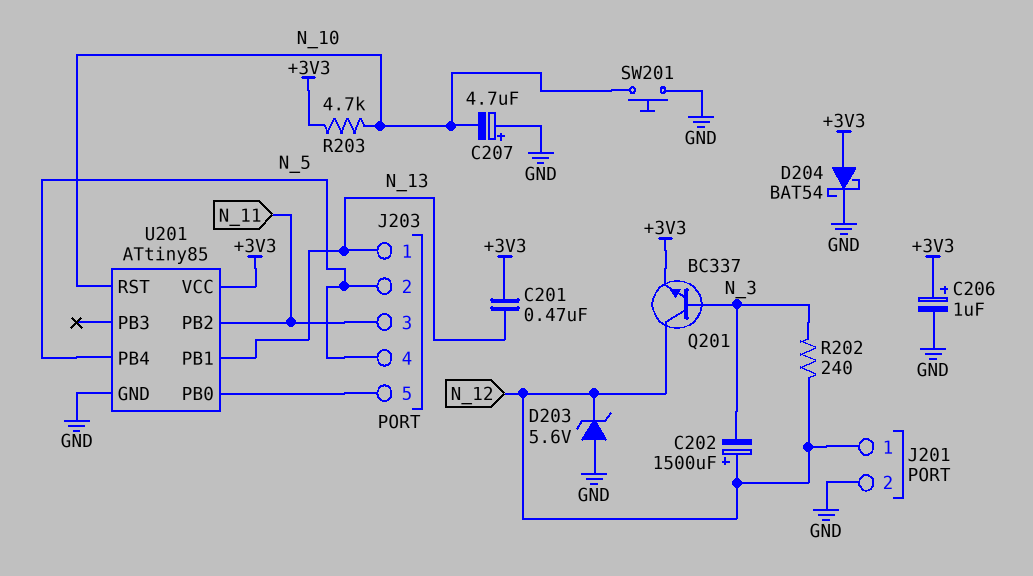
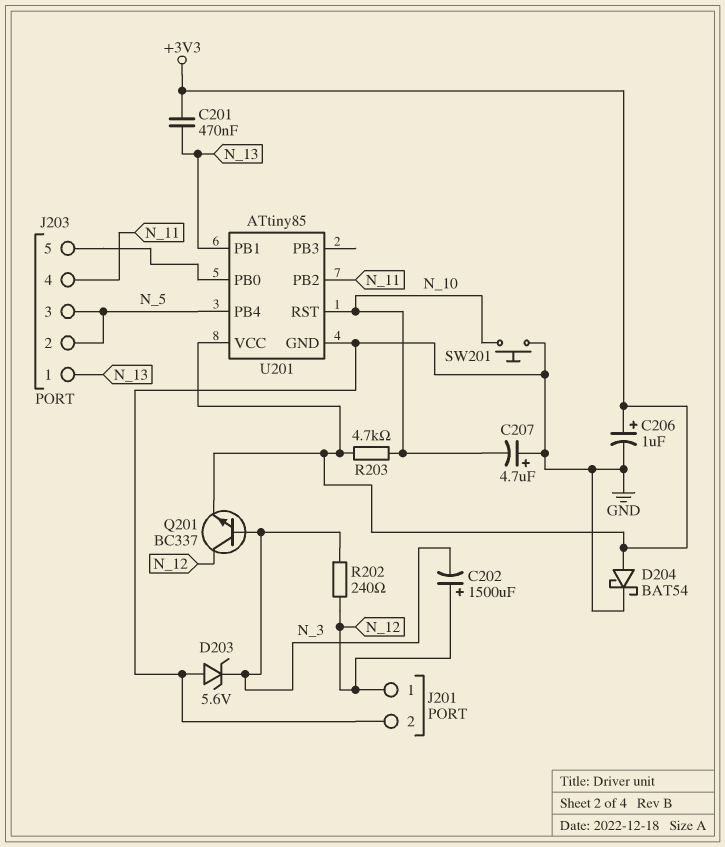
D203: zener 5.6V (A GND, K N_12) -> zener 5.6V (A GND, K N_3)
J203 pin 3: N_11 -> N_5
J203 pin 4: N_5 -> N_11

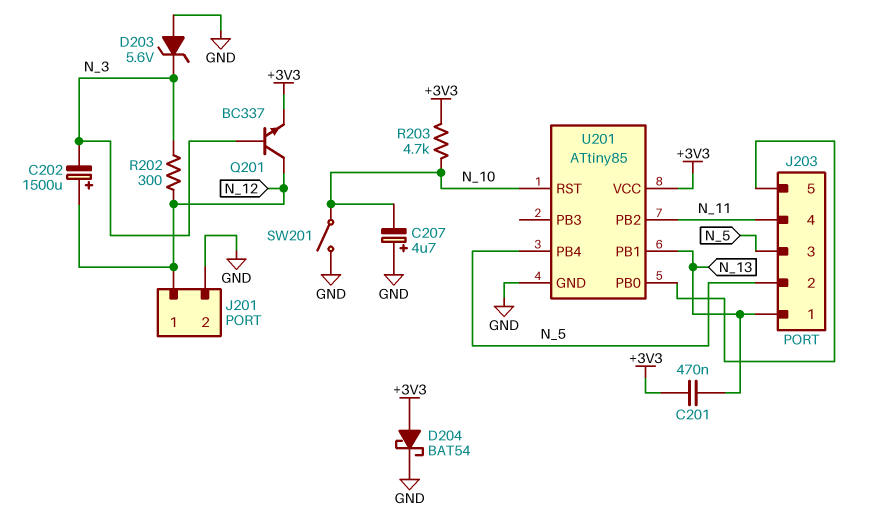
C206: 1uF (plus +3V3, minus GND) -> none
R202: 240 (N_3, N_12) -> 300 (N_3, N_12)
SW201: button (GND, N_10) -> switch (GND, N_10)

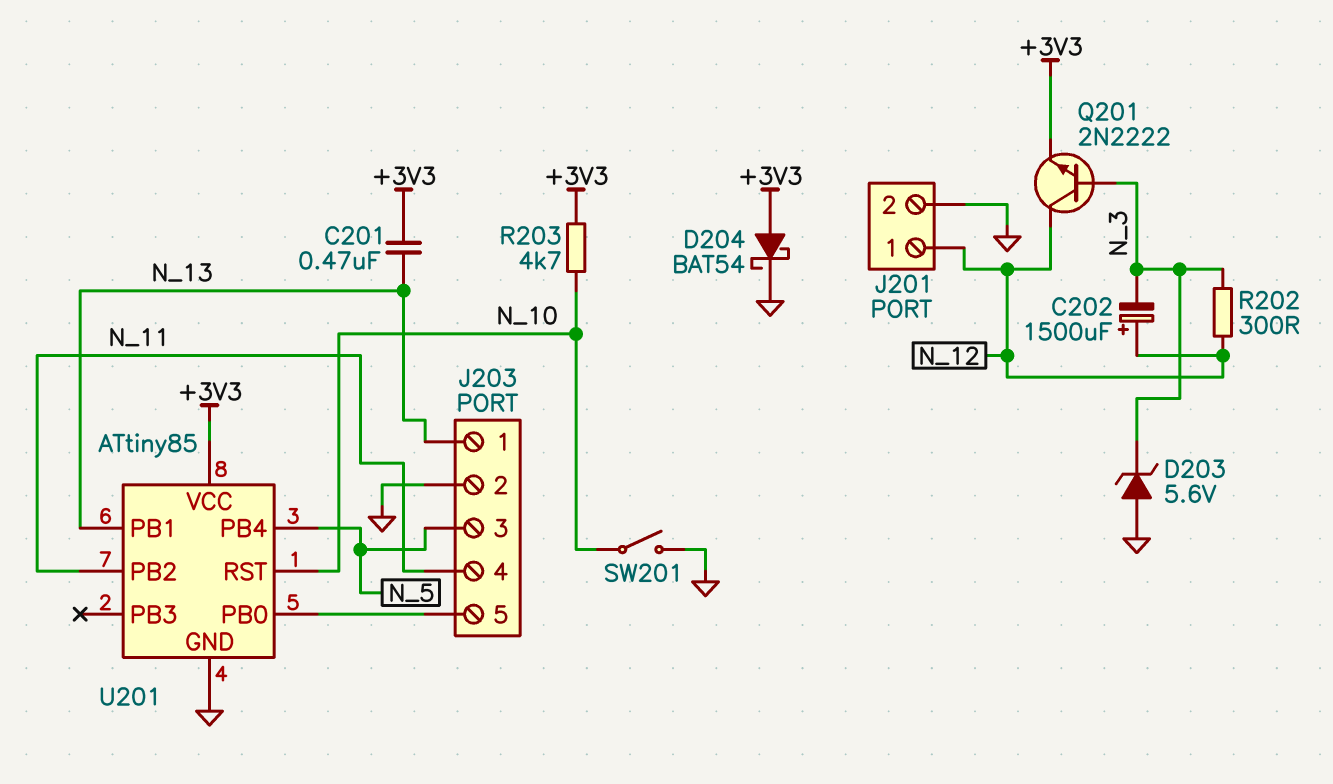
C207: 4.7uF (plus GND, minus N_10) -> none
J203 pin 2: N_5 -> GND
Q201: NPN BC337 (B N_3, C N_12, E +3V3) -> NPN 2N2222 (B N_3, C N_12, E +3V3)

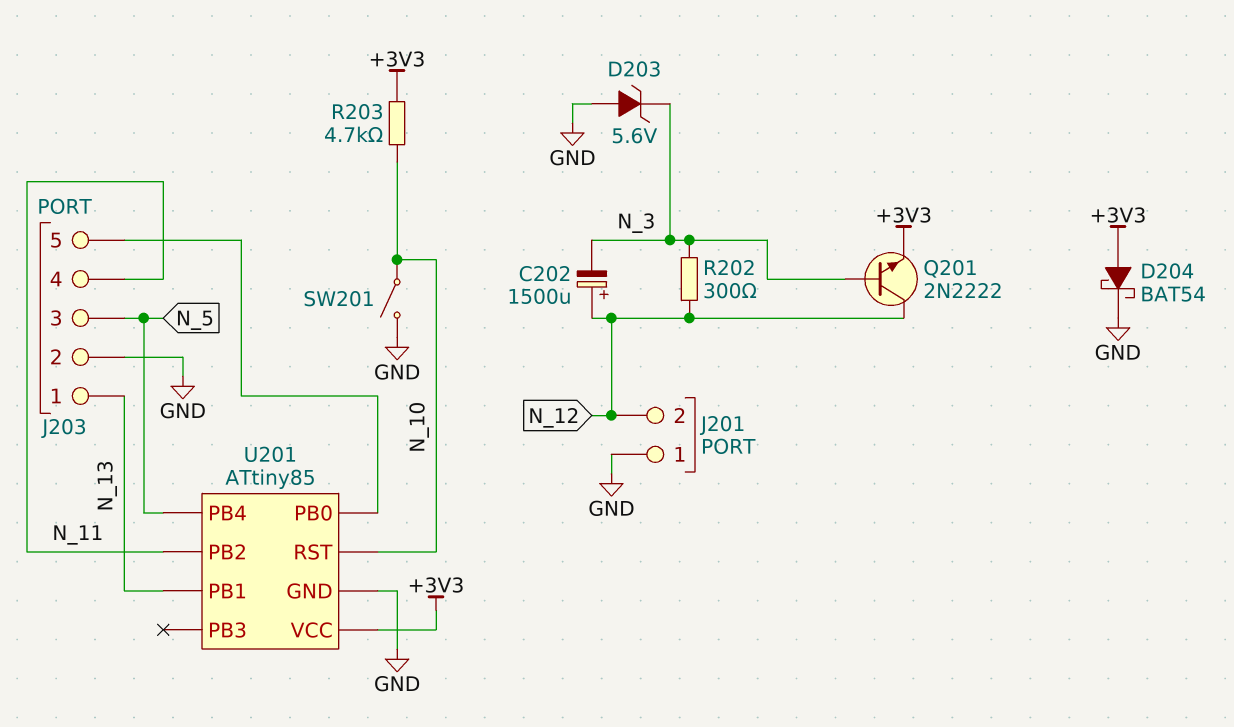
C201: 470nF (+3V3, N_13) -> none
J201 pin 1: N_12 -> GND
J201 pin 2: GND -> N_12

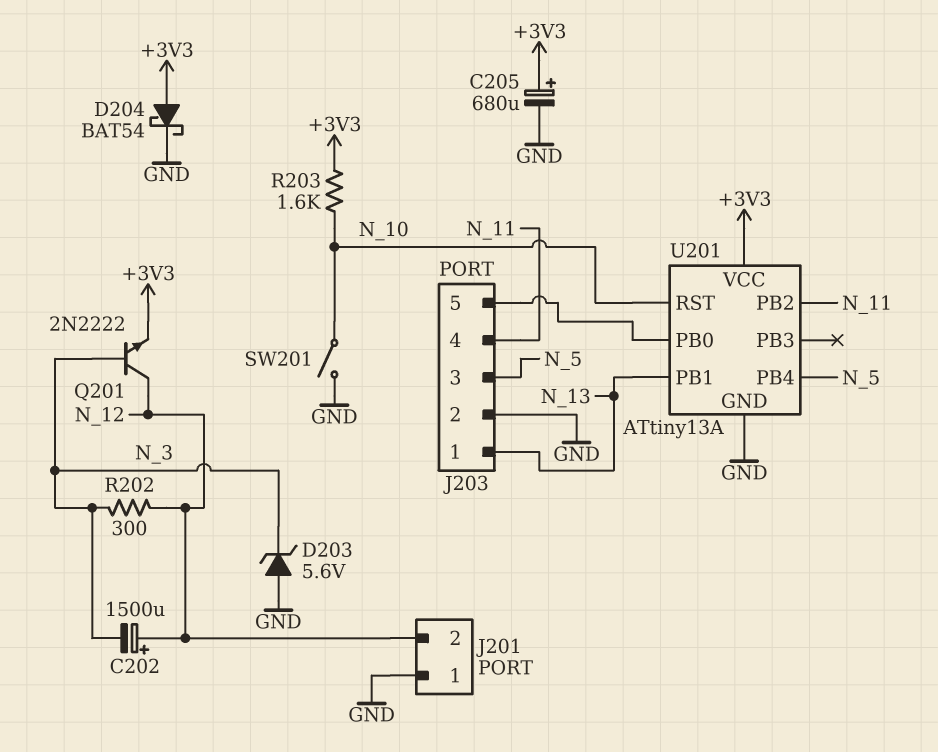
C205: none -> 680uF (plus +3V3, minus GND)
R203: 4.7k (+3V3, N_10) -> 1.6k (+3V3, N_10)
U201: ATtiny85 -> ATtiny13A

